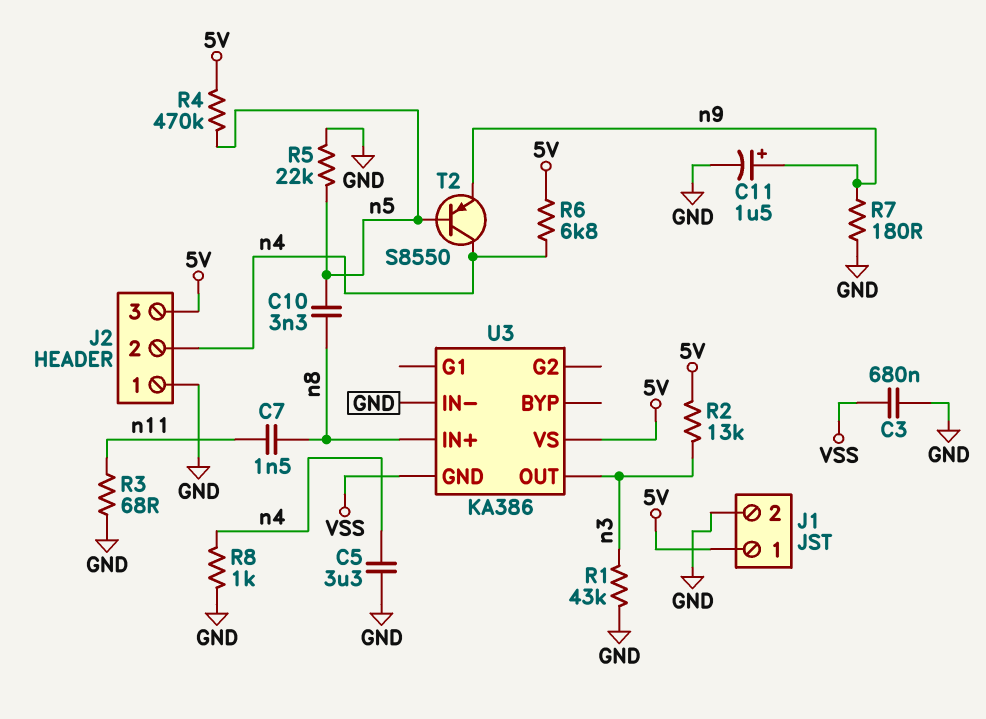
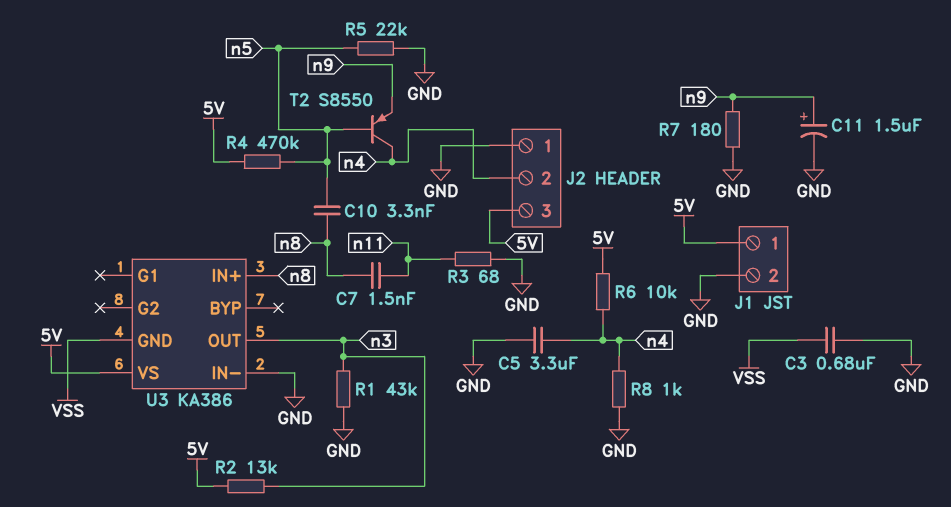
R6: 6.8k (5V, n4) -> 10k (5V, n4)

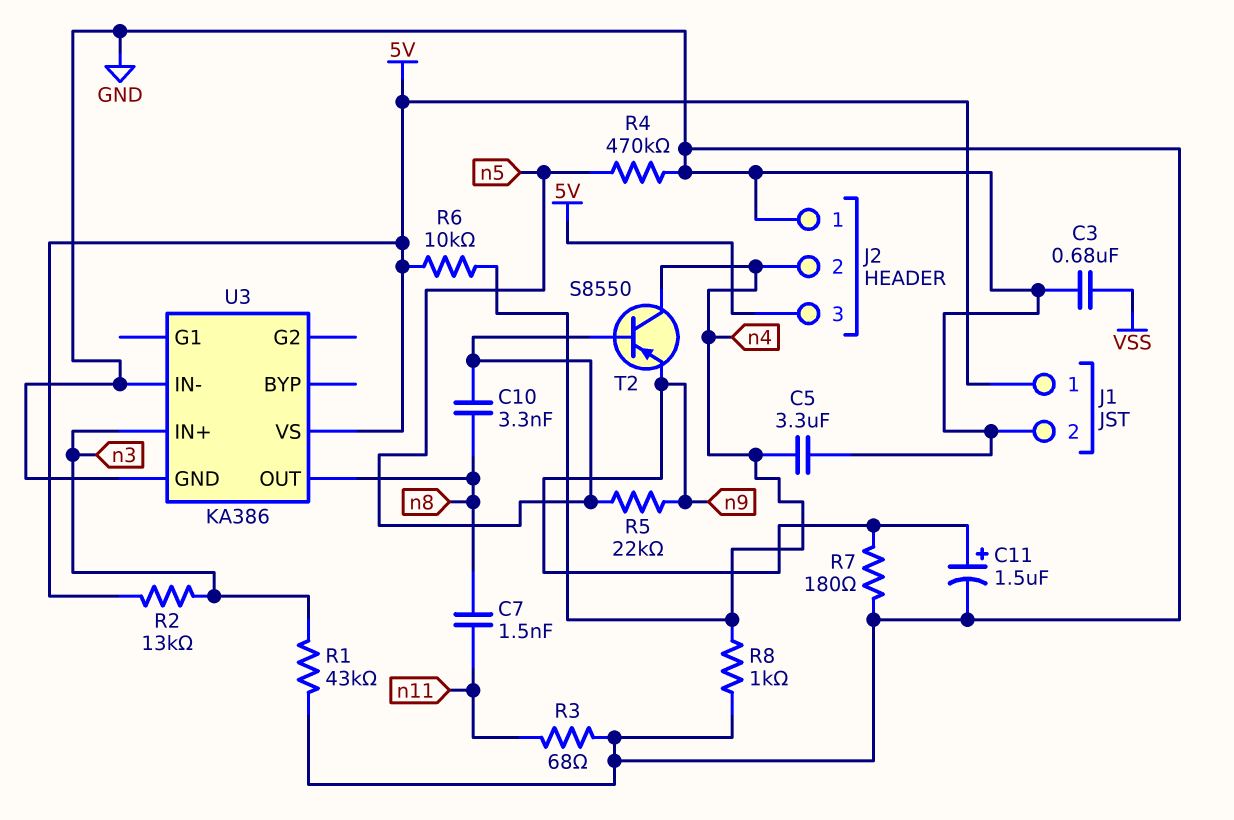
R4: 470k (5V, n5) -> 470k (GND, n5)
R5: 22k (GND, n5) -> 22k (n5, n9)
U3 pin GND: VSS -> GND
U3 pin IN+: n8 -> n3
U3 pin OUT: n3 -> n8

